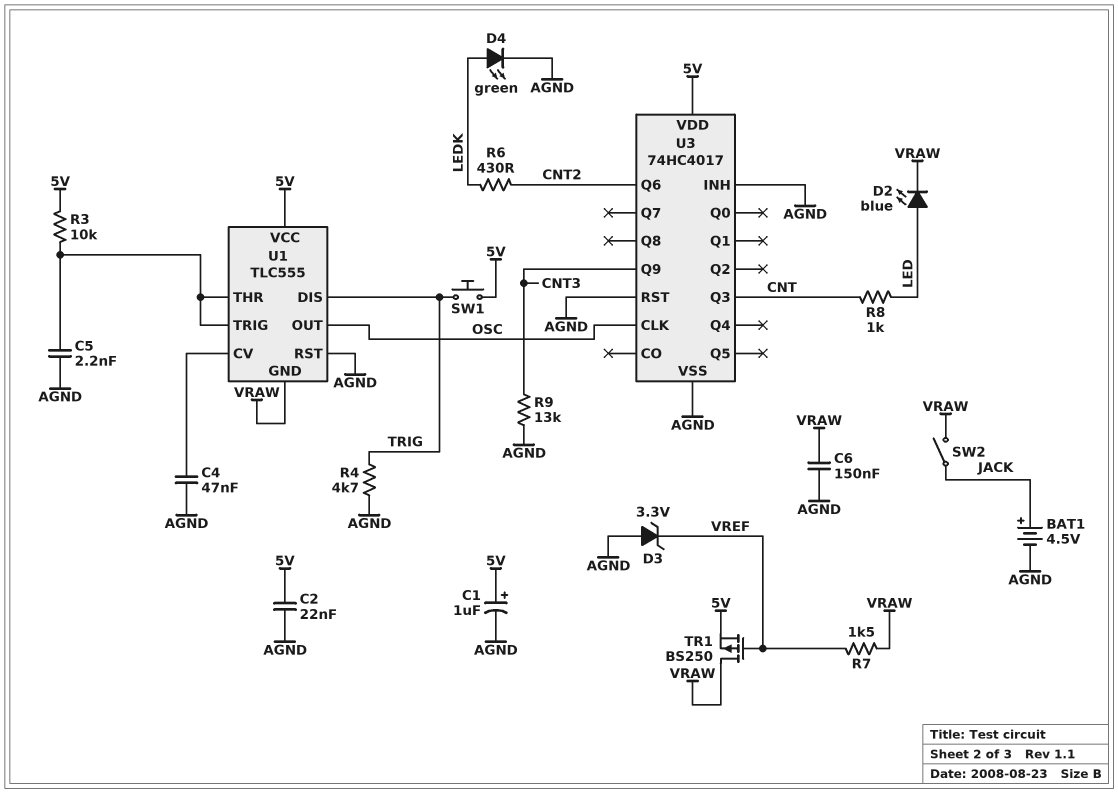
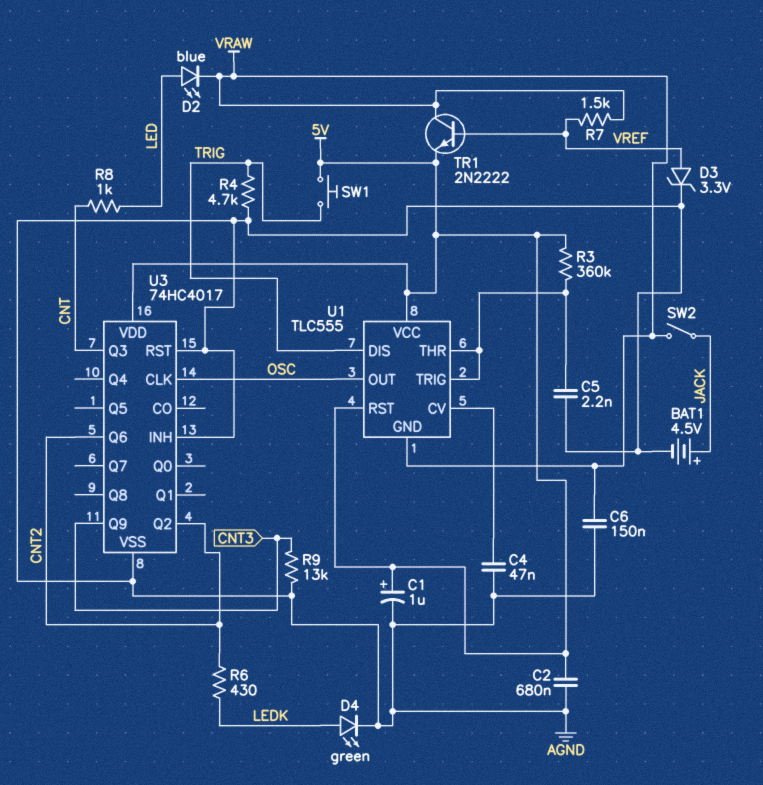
C2: 22nF (5V, AGND) -> 680nF (5V, AGND)
D3: zener 3.3V (A AGND, K VREF) -> zener 3.3V (A VREF, K AGND)
R3: 10k (5V, U1/THR) -> 360k (5V, U1/THR)
TR1: PMOS BS250 (G VREF, D VRAW, S 5V) -> NPN 2N2222 (B VREF, C VRAW, E 5V)
U1 pin RST: AGND -> 5V
U3 pin Q2: none -> CNT2

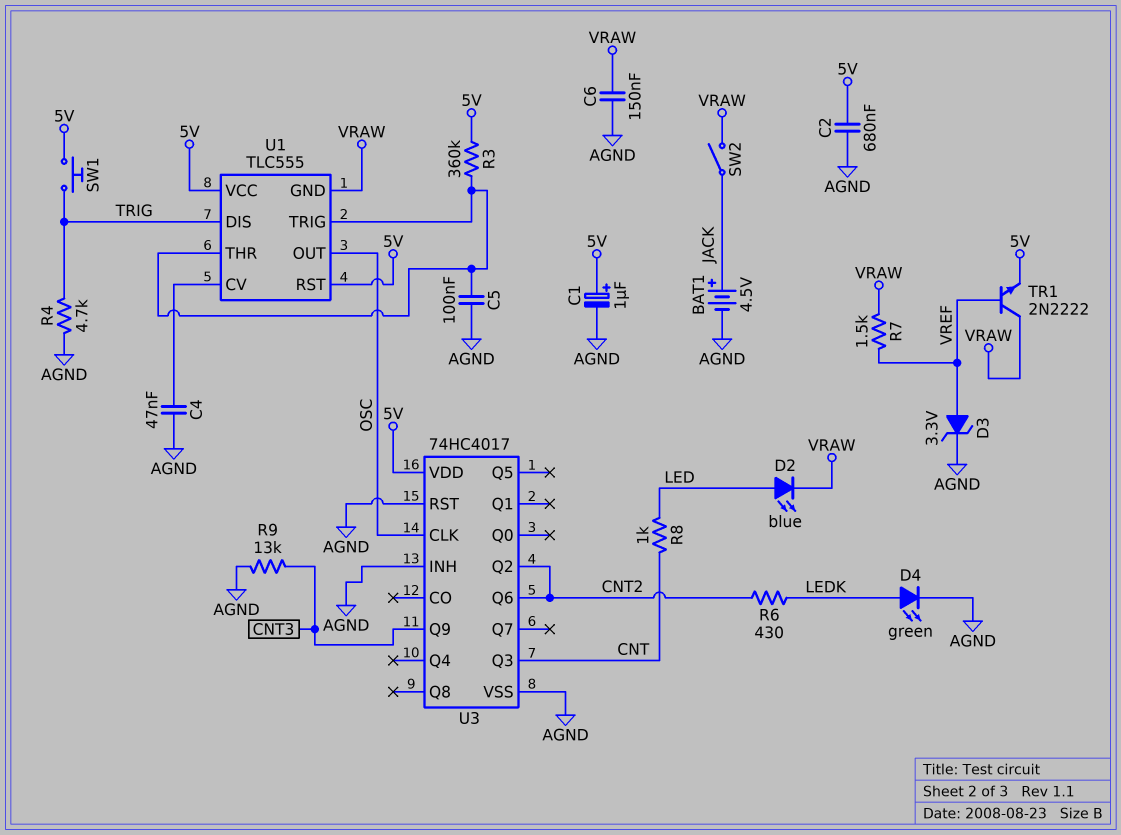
C5: 2.2nF (AGND, U1/THR) -> 100nF (AGND, U1/THR)

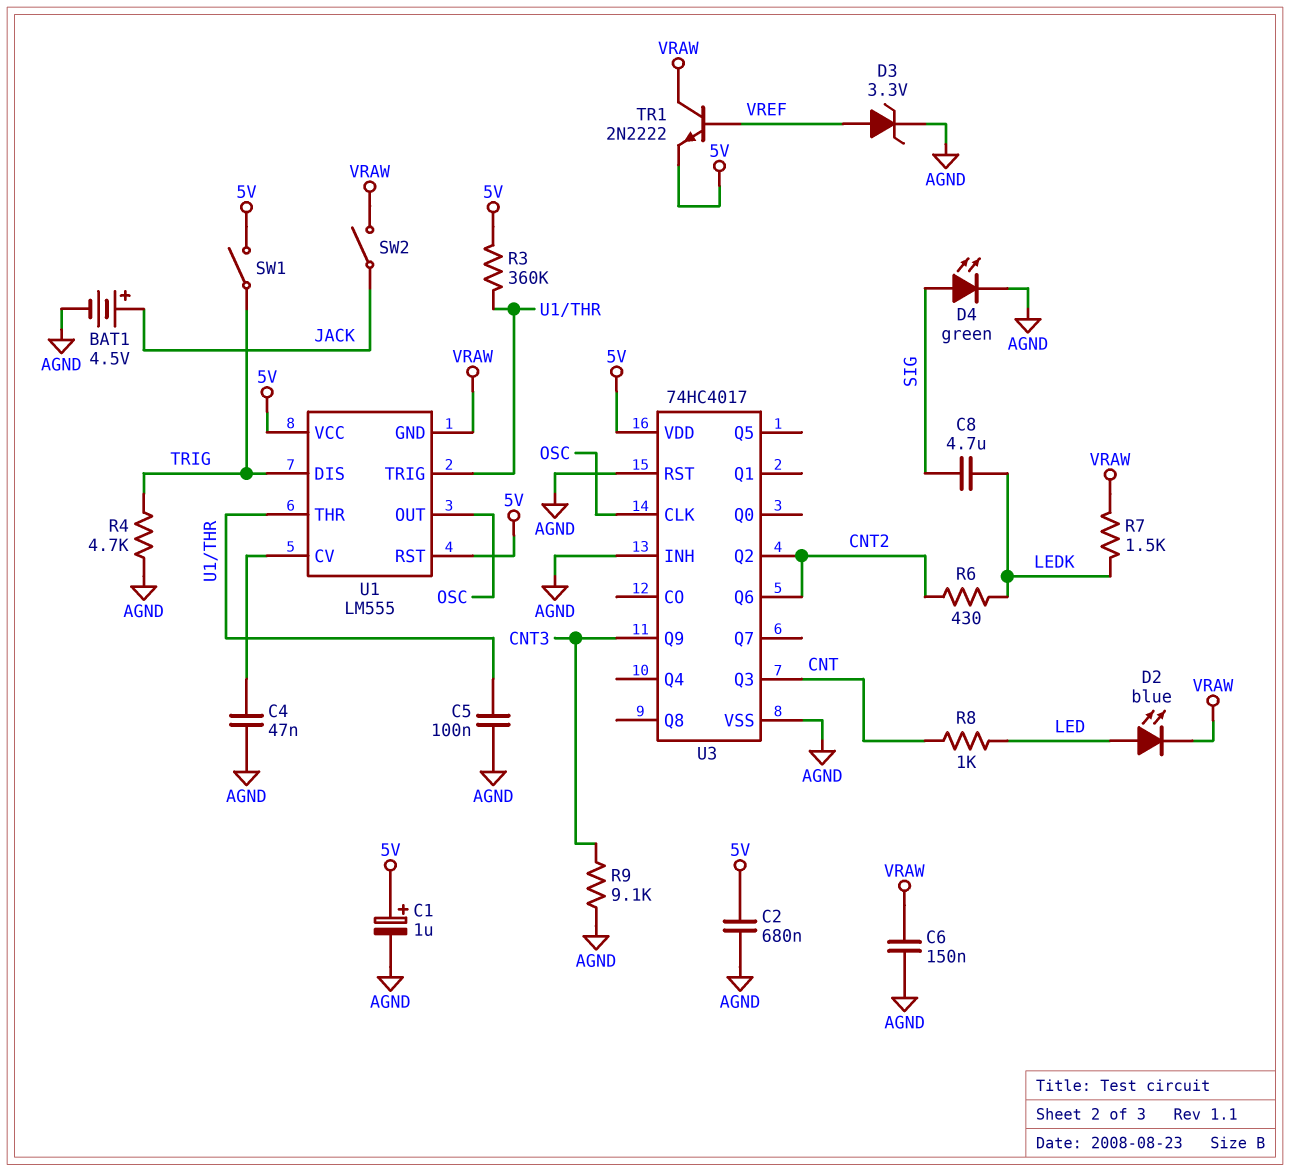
C8: none -> 4.7uF (LEDK, SIG)
D4: LED green (A LEDK, K AGND) -> LED green (A SIG, K AGND)
R7: 1.5k (VRAW, VREF) -> 1.5k (LEDK, VRAW)
R9: 13k (AGND, CNT3) -> 9.1k (AGND, CNT3)
SW1: button (5V, TRIG) -> switch (5V, TRIG)
U1: TLC555 -> LM555

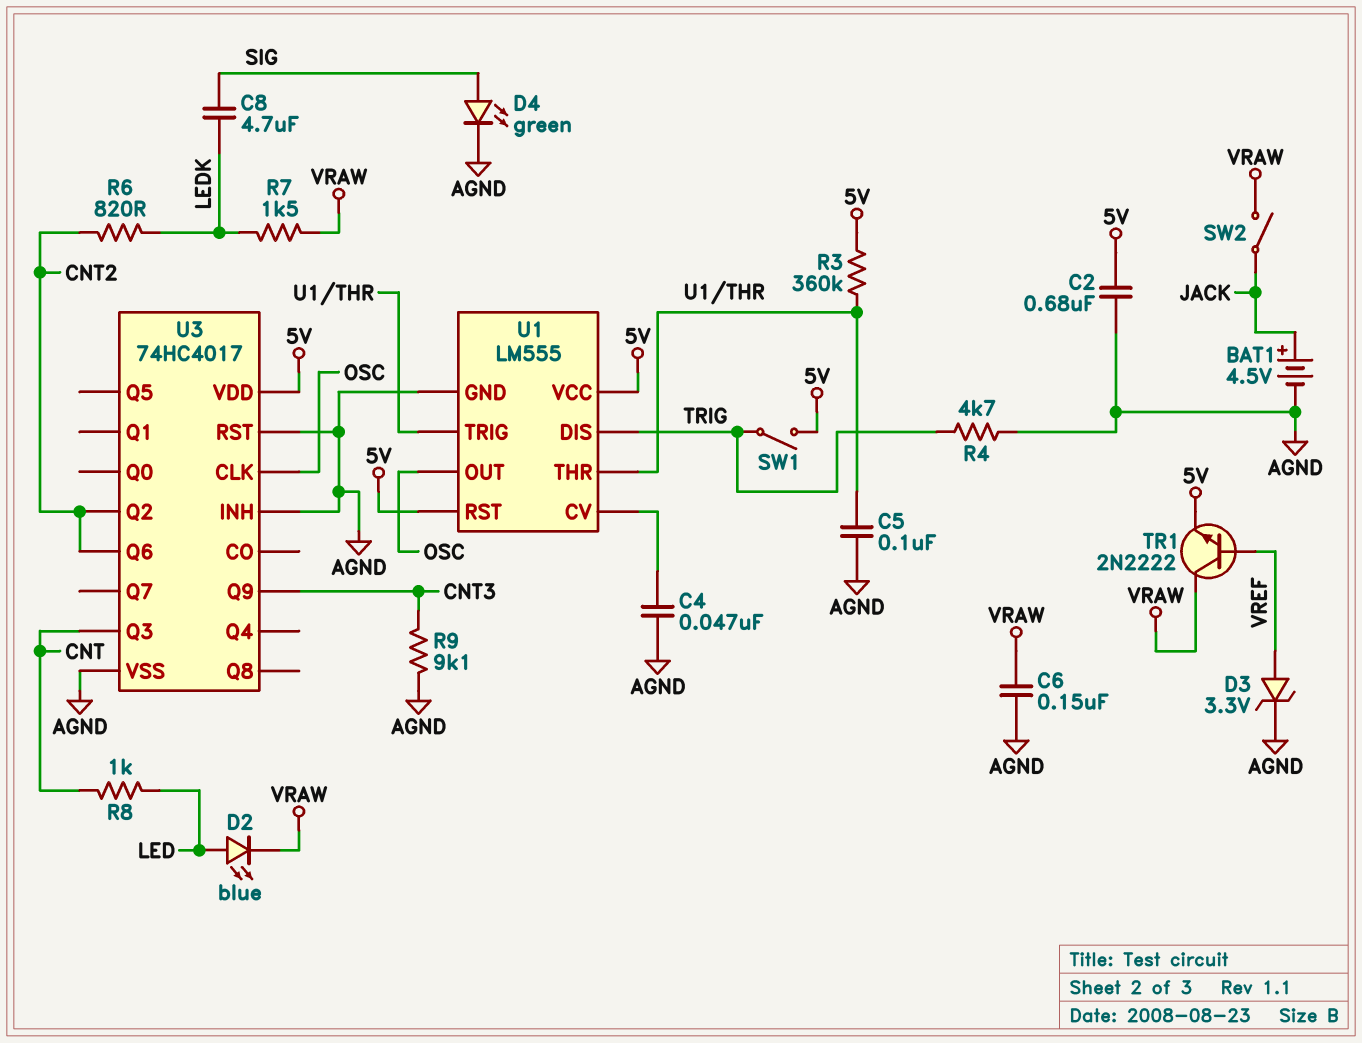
C1: 1uF (plus 5V, minus AGND) -> none
R6: 430 (CNT2, LEDK) -> 820 (CNT2, LEDK)
U1 pin GND: VRAW -> AGND

